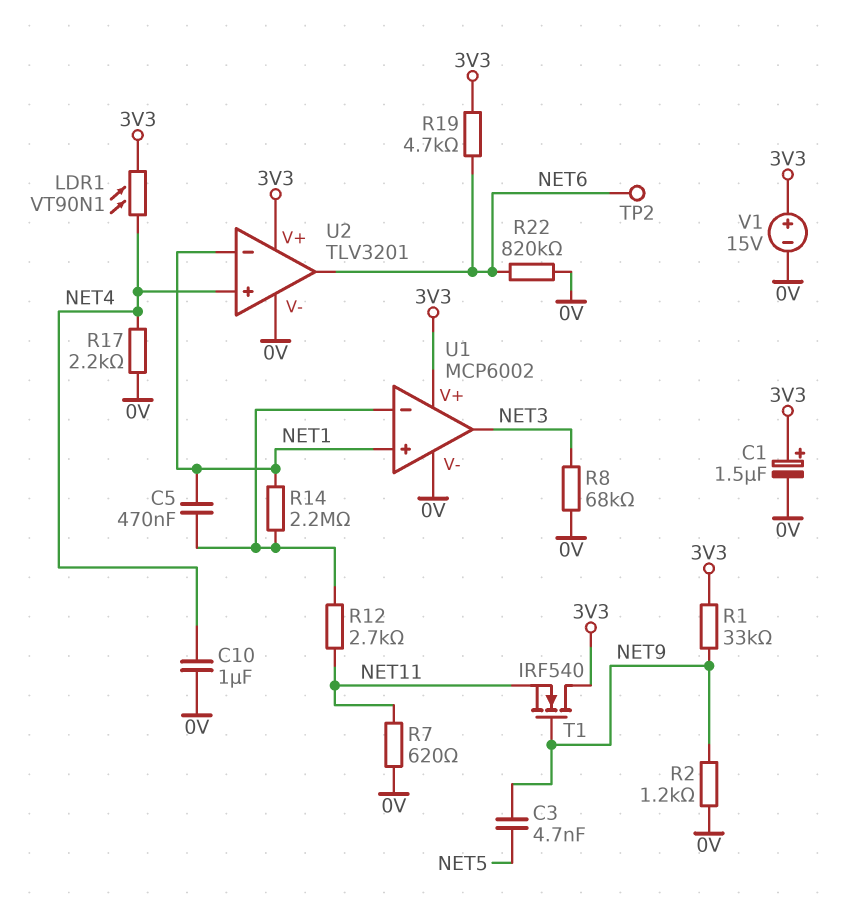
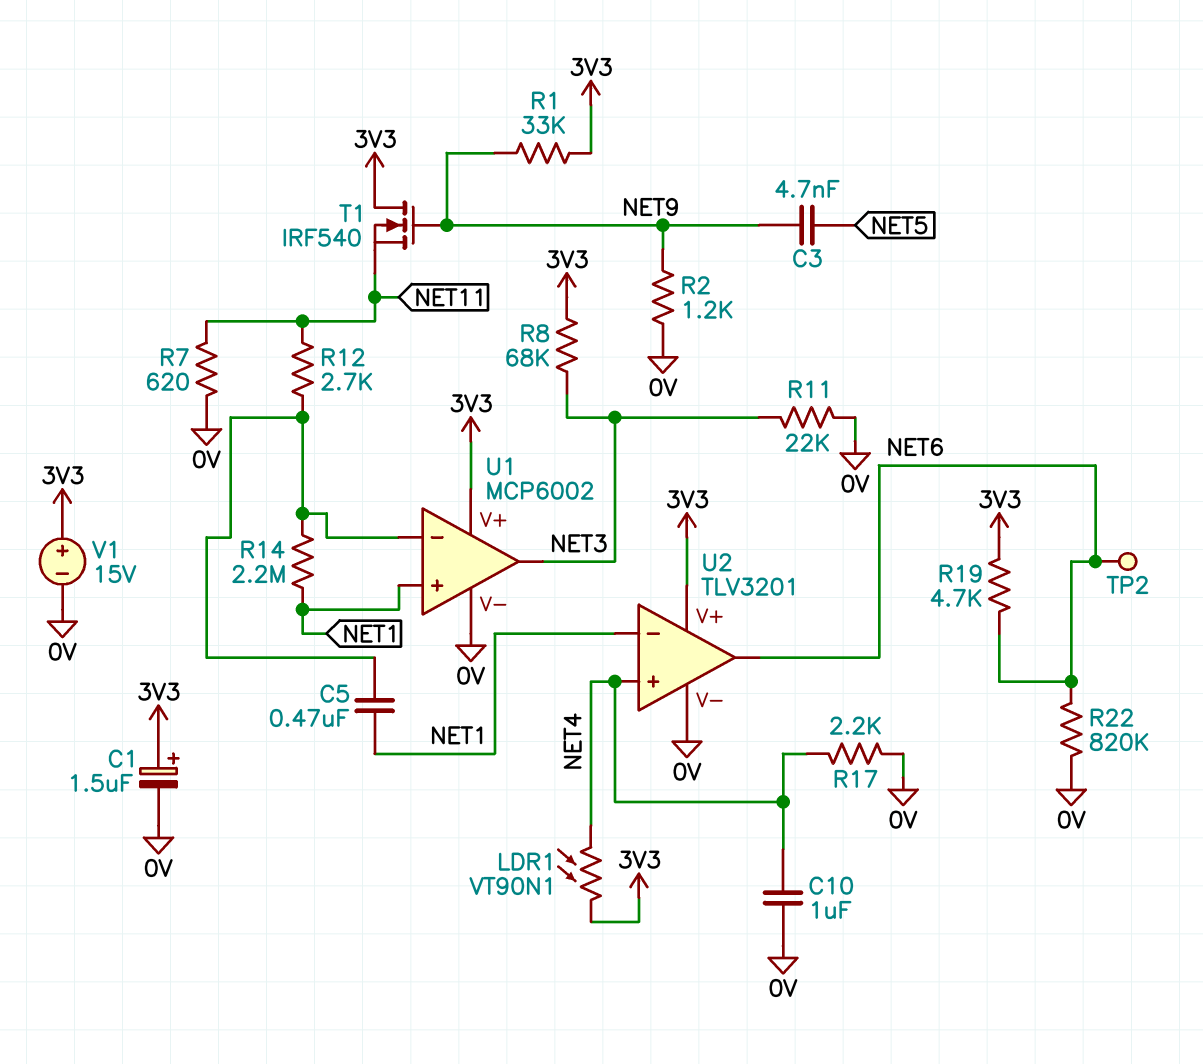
R8: 68k (0V, NET3) -> 68k (3V3, NET3)
R11: none -> 22k (0V, NET3)

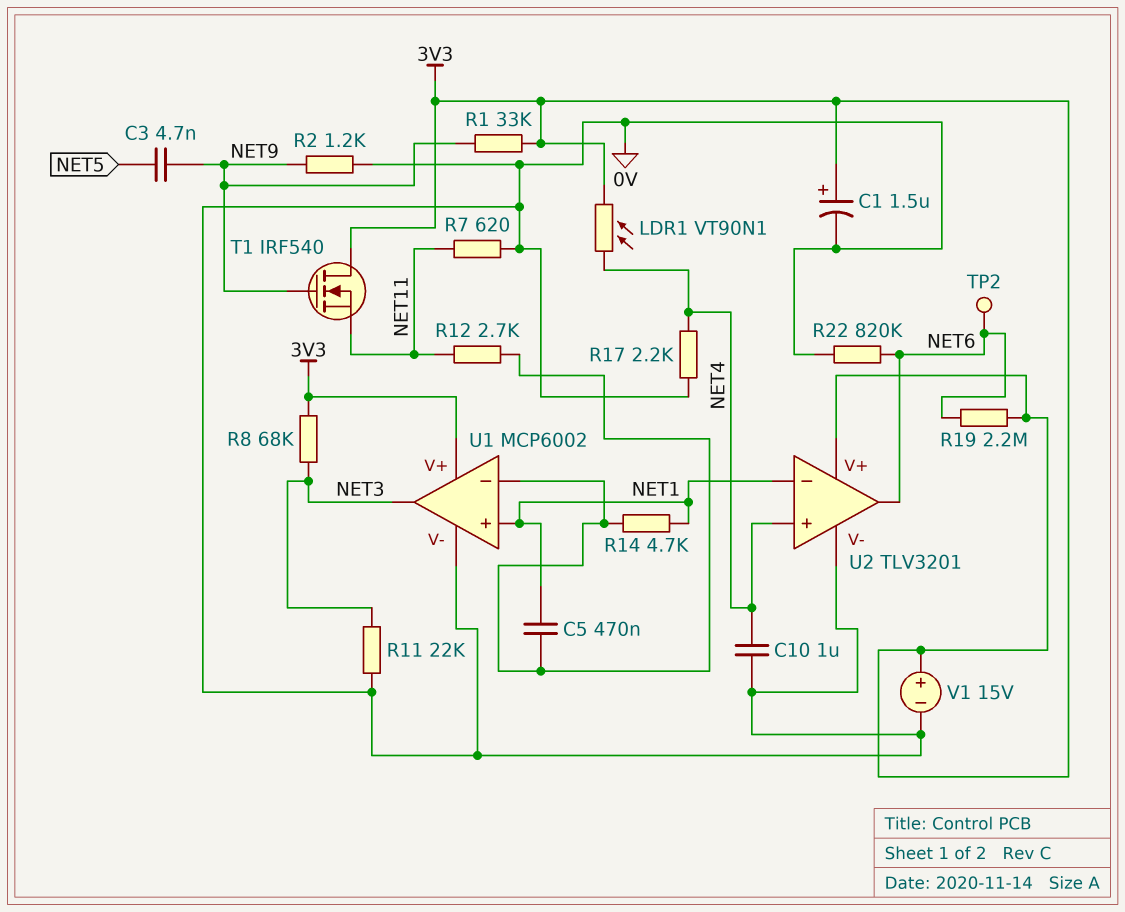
R14: 2.2M (NET1, U1/in-) -> 4.7k (NET1, U1/in-)
R19: 4.7k (3V3, NET6) -> 2.2M (3V3, NET6)

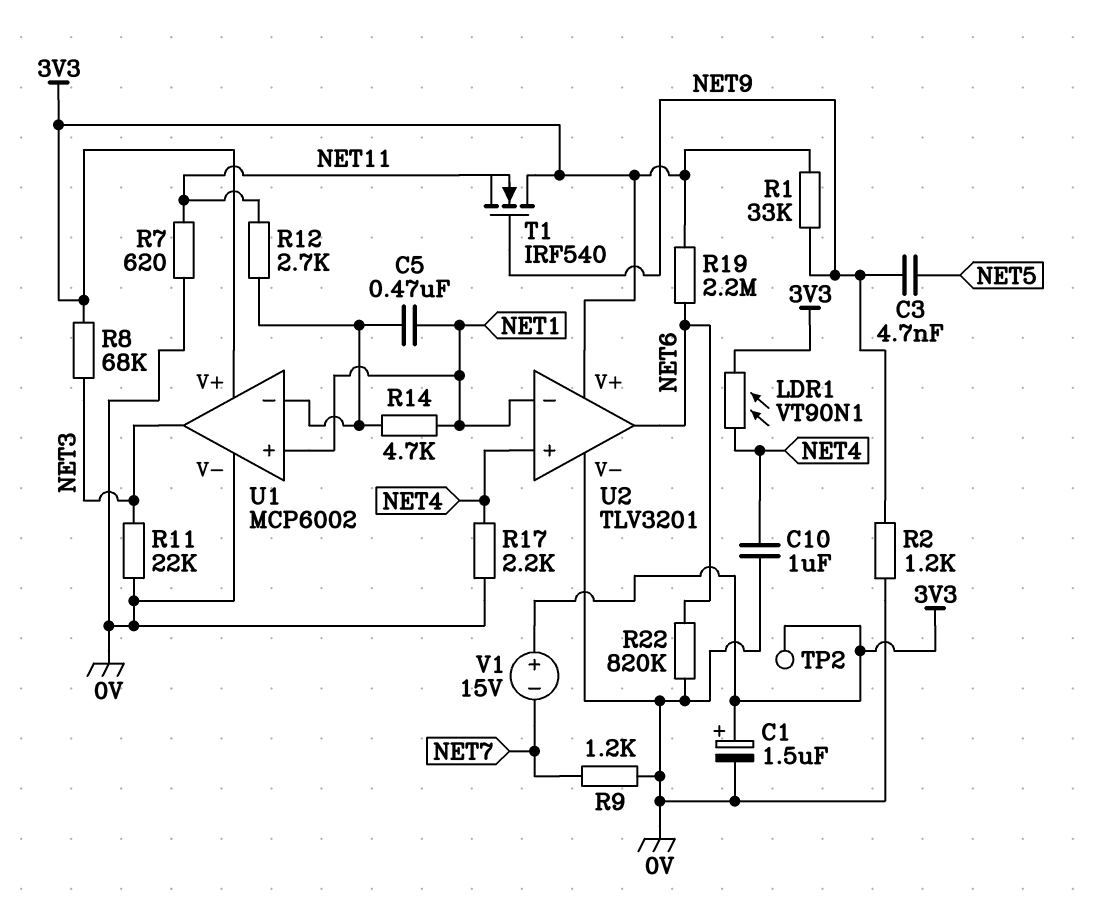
R9: none -> 1.2k (0V, NET7)
TP2: test point (NET6) -> test point (3V3)
V1: 15V (plus 3V3, minus 0V) -> 15V (plus 3V3, minus NET7)

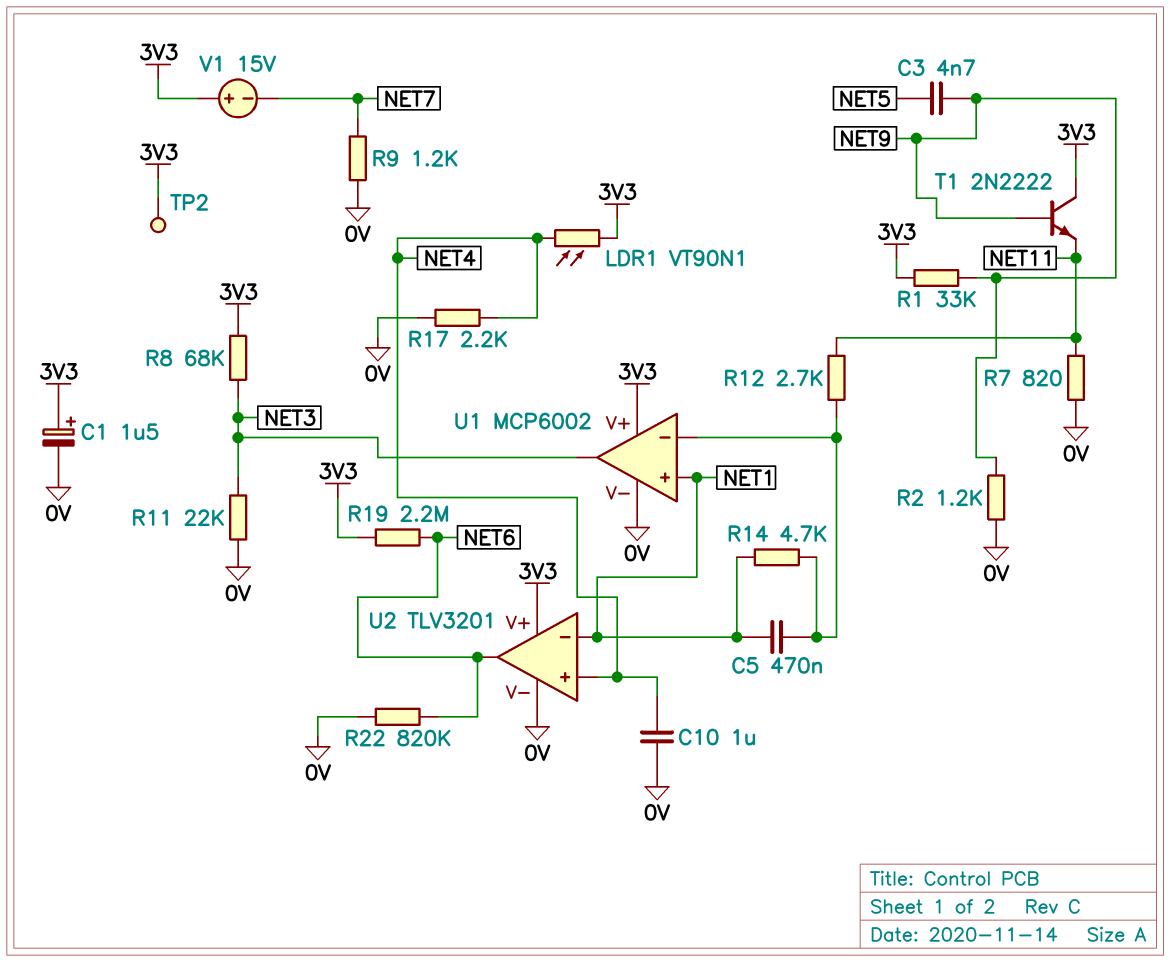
R7: 620 (0V, NET11) -> 820 (0V, NET11)
T1: NMOS IRF540 (G NET9, D 3V3, S NET11) -> NPN 2N2222 (B NET9, C 3V3, E NET11)

